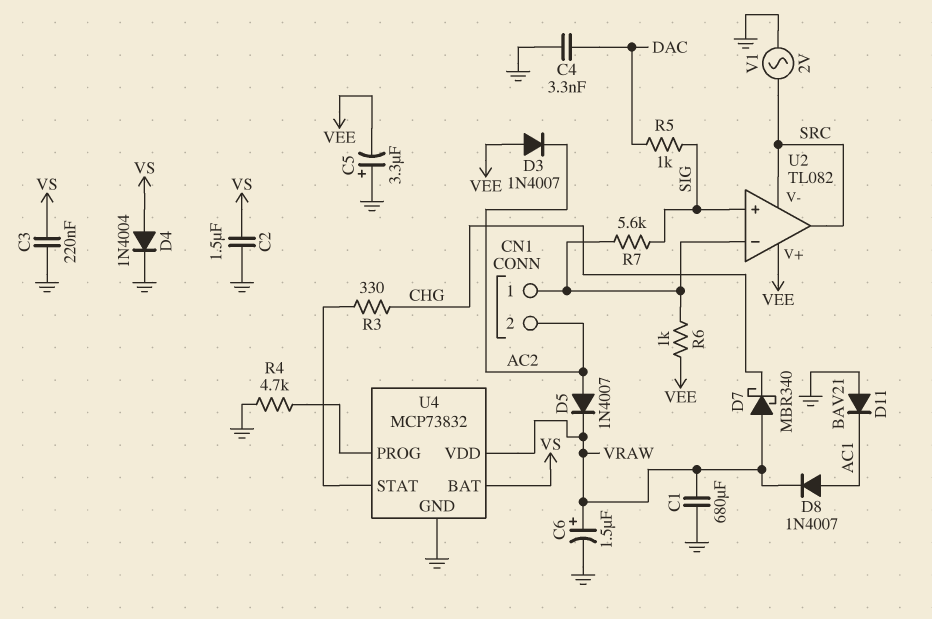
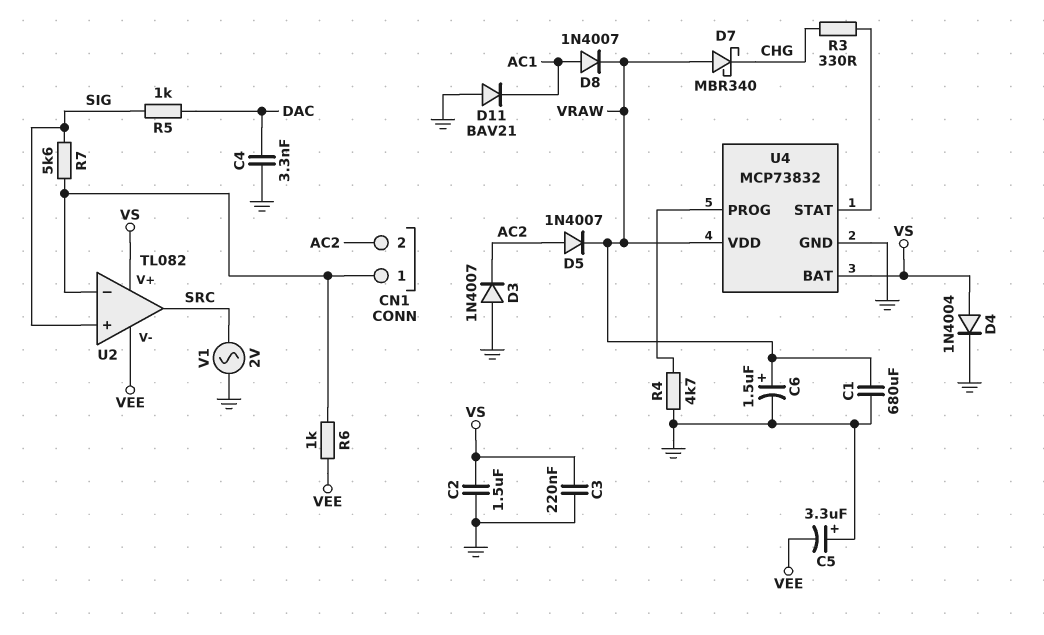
D3: diode 1N4007 (A VEE, K AC2) -> diode 1N4007 (A GND, K AC2)
U2 pin V+: VEE -> VS
U2 pin V-: SRC -> VEE

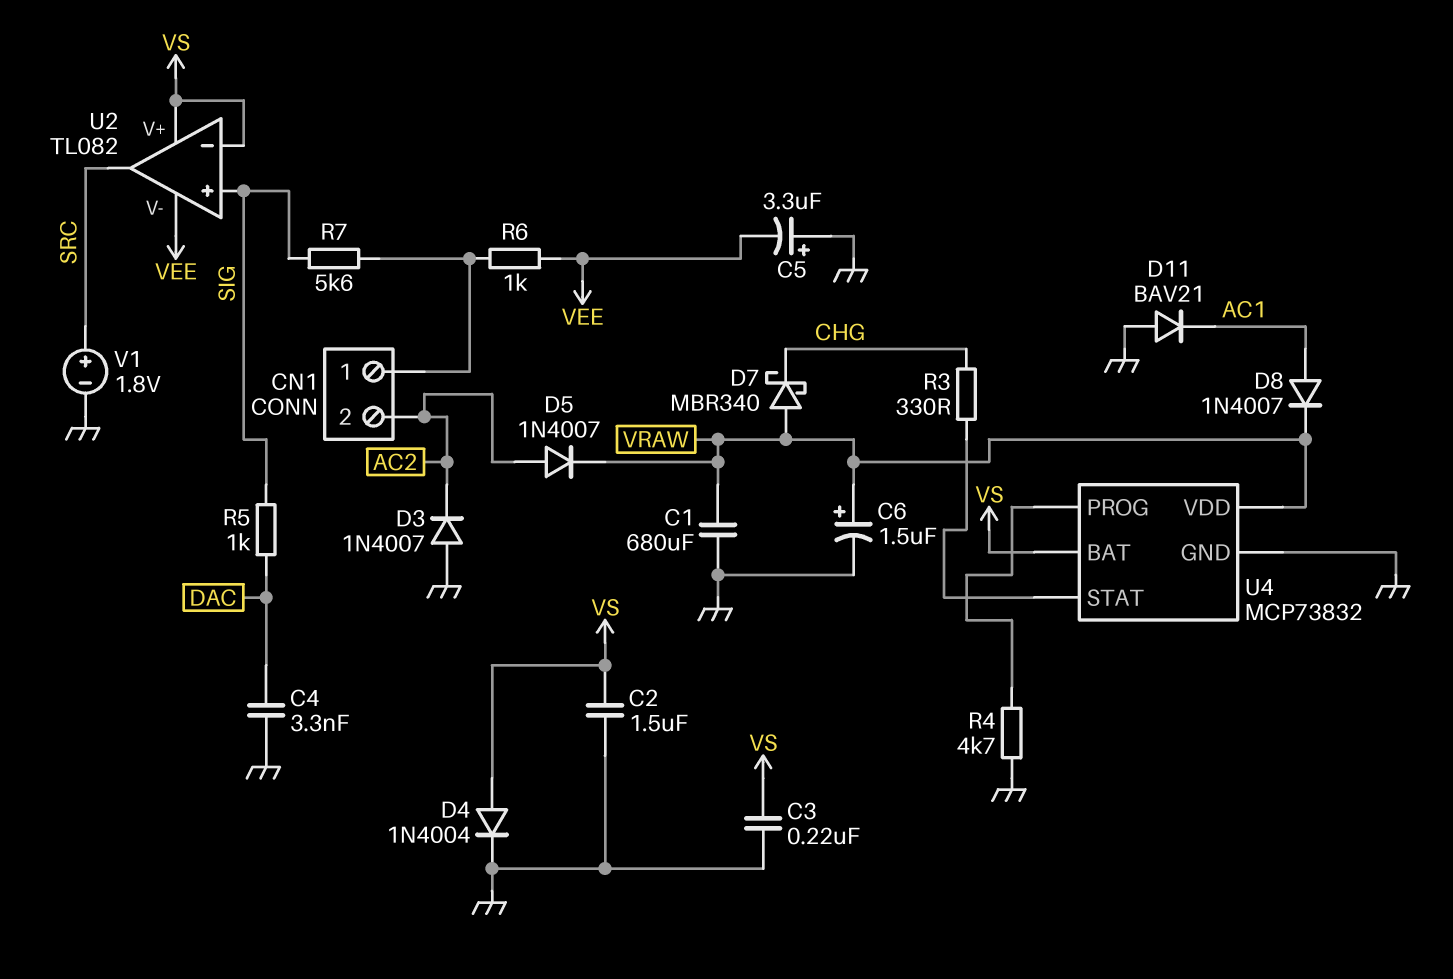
U2 pin in-: CN1/1 -> VS
V1: AC 2V (GND, SRC) -> 1.8V (plus SRC, minus GND)

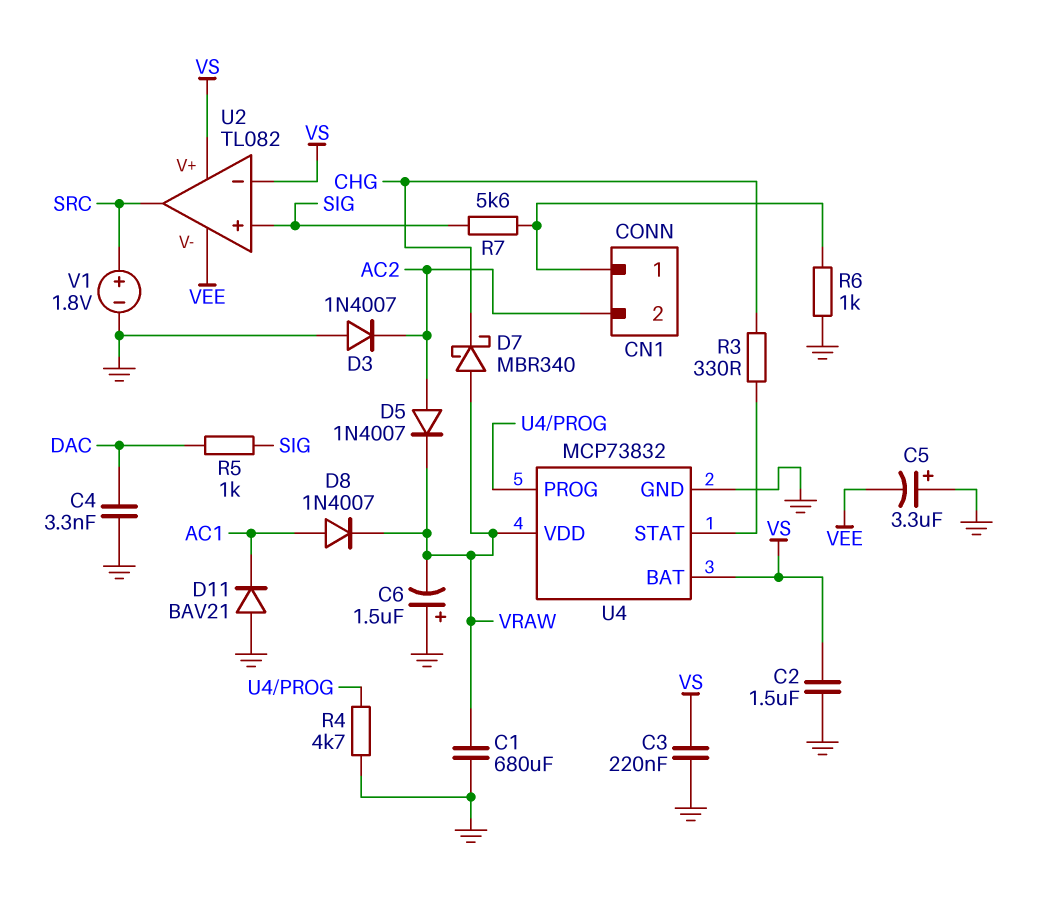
C6: 1.5uF (plus VRAW, minus GND) -> 1.5uF (plus GND, minus VRAW)
D4: diode 1N4004 (A VS, K GND) -> none
R6: 1k (CN1/1, VEE) -> 1k (CN1/1, GND)

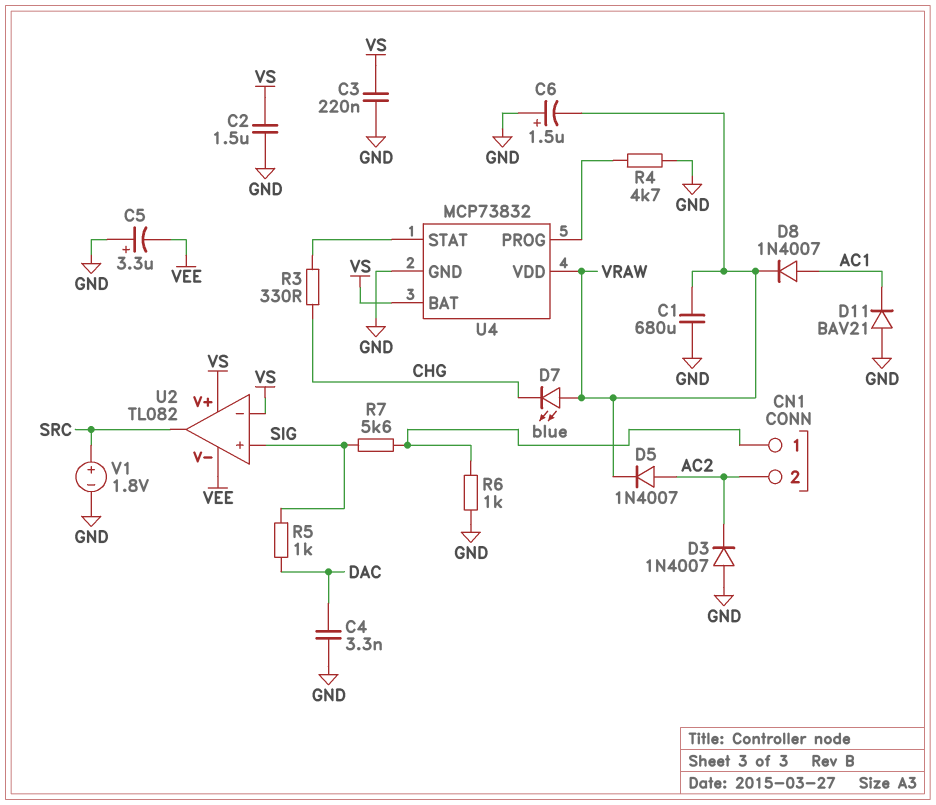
D7: schottky MBR340 (A VRAW, K CHG) -> LED blue (A VRAW, K CHG)

